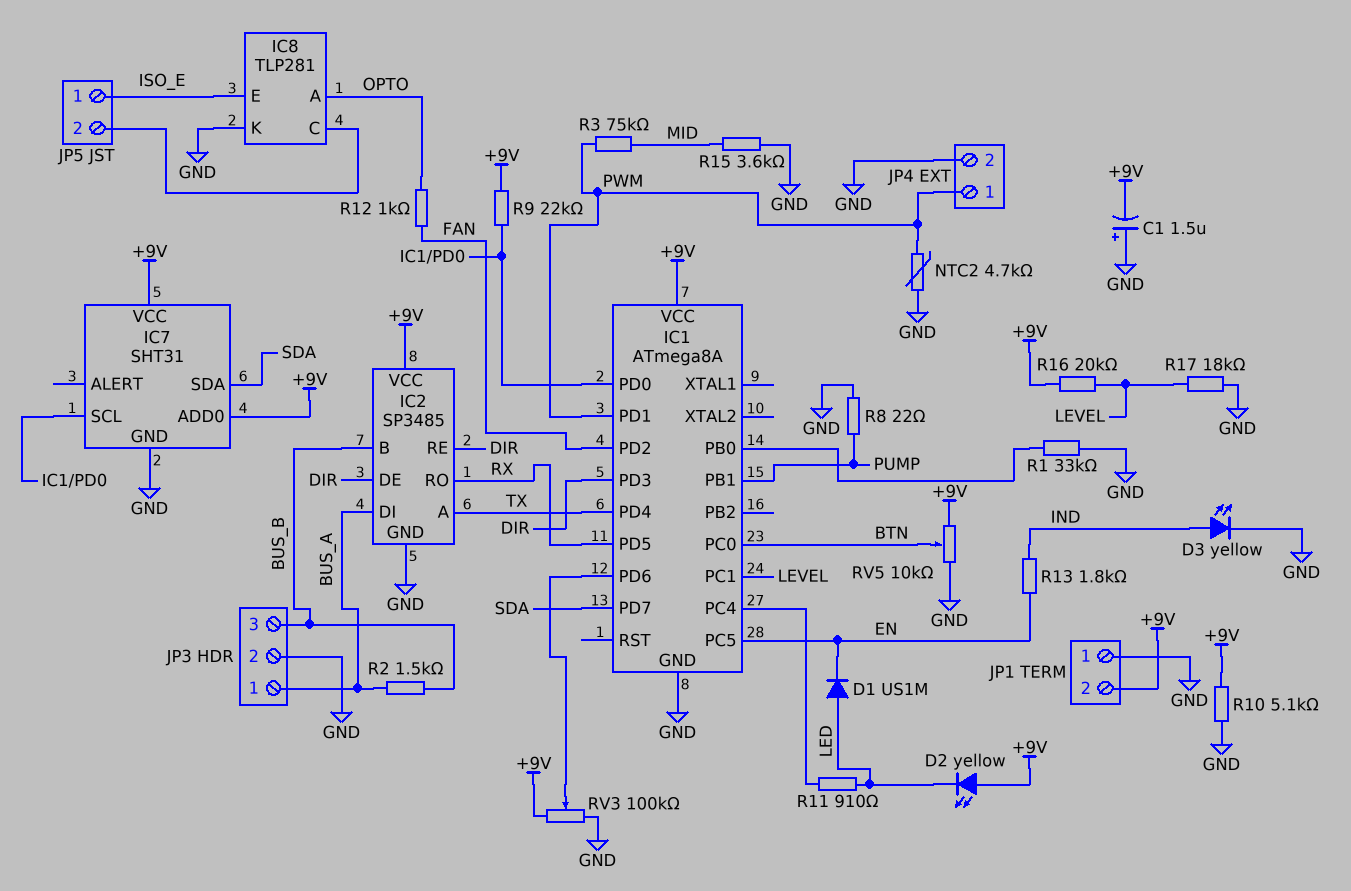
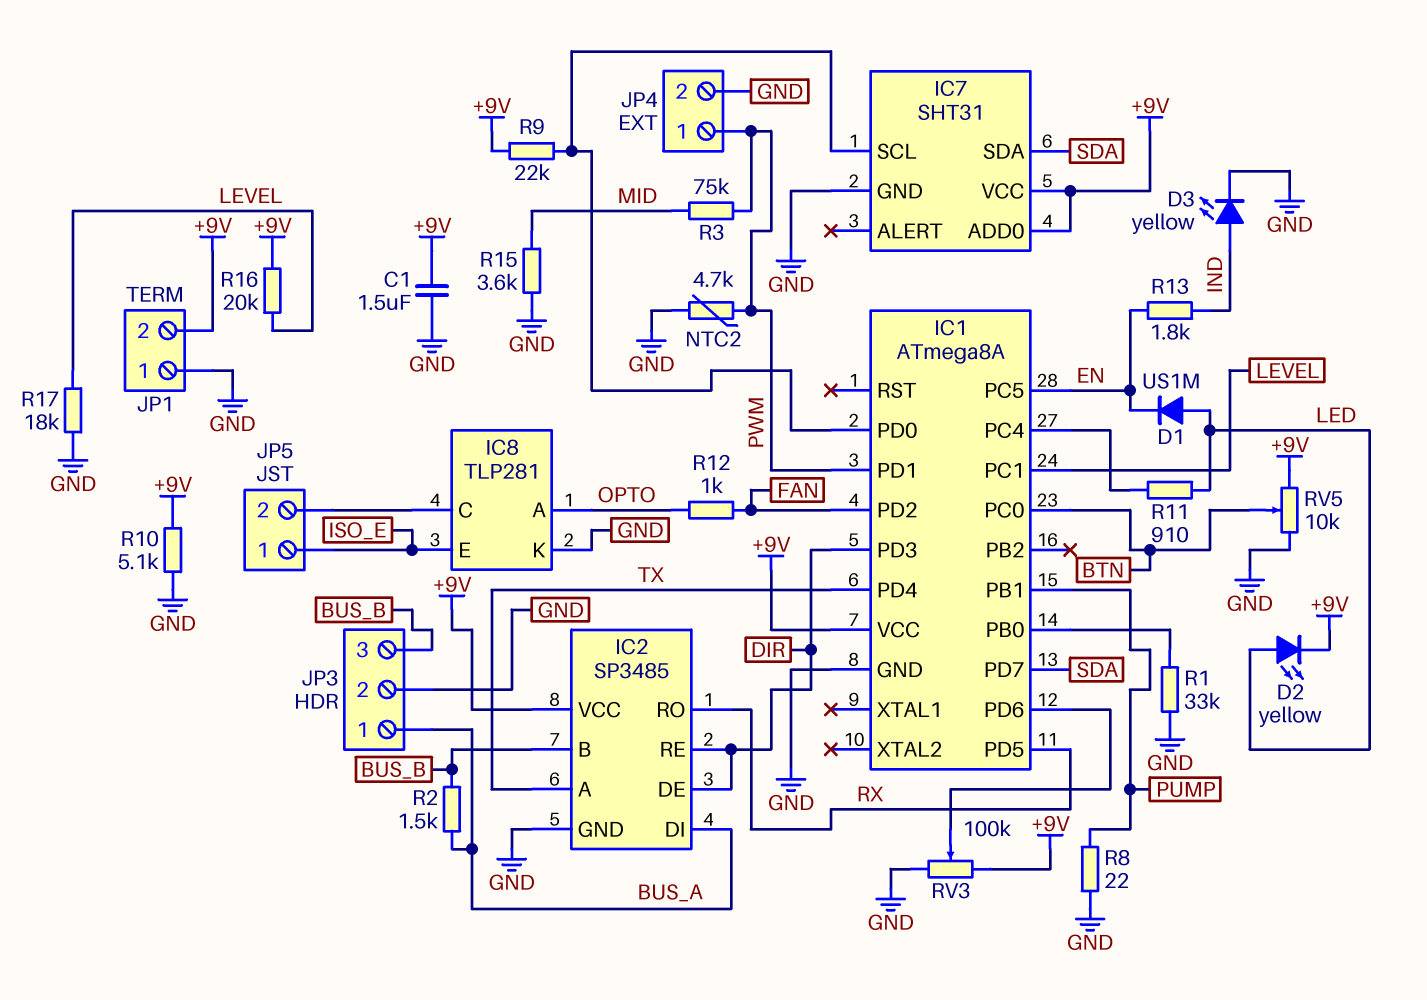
C1: 1.5uF (plus GND, minus +9V) -> 1.5uF (+9V, GND)
D2: LED yellow (A +9V, K LED) -> LED yellow (A LED, K +9V)

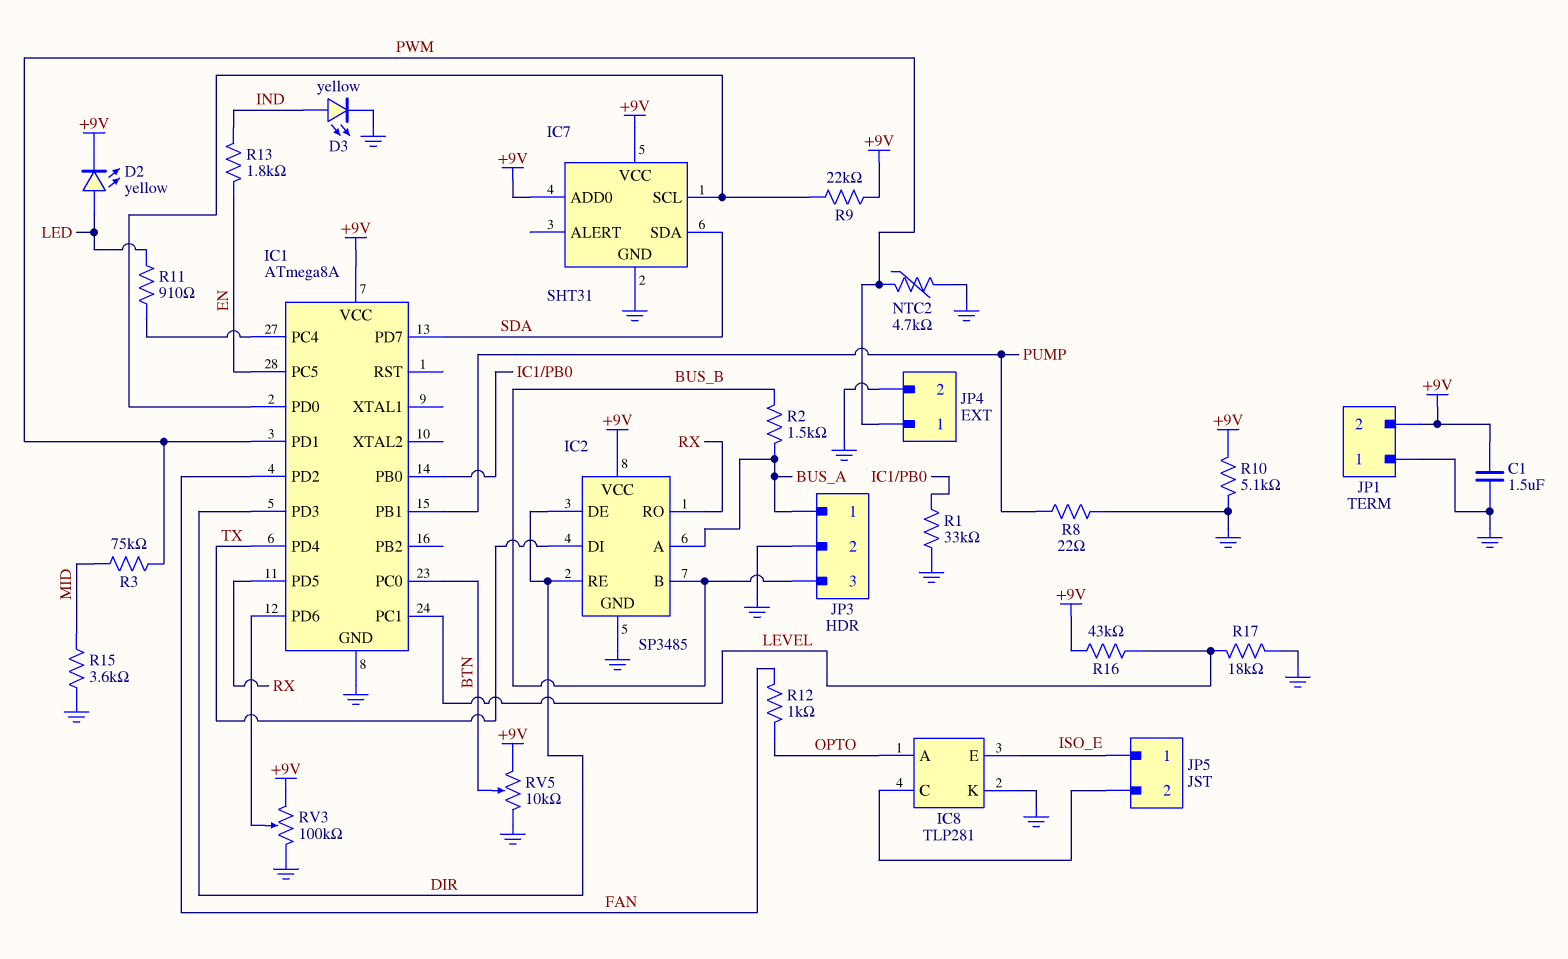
D1: diode US1M (A LED, K EN) -> none
IC2 pin A: TX -> BUS_A
IC2 pin DI: BUS_A -> TX
R16: 20k (+9V, LEVEL) -> 43k (+9V, LEVEL)

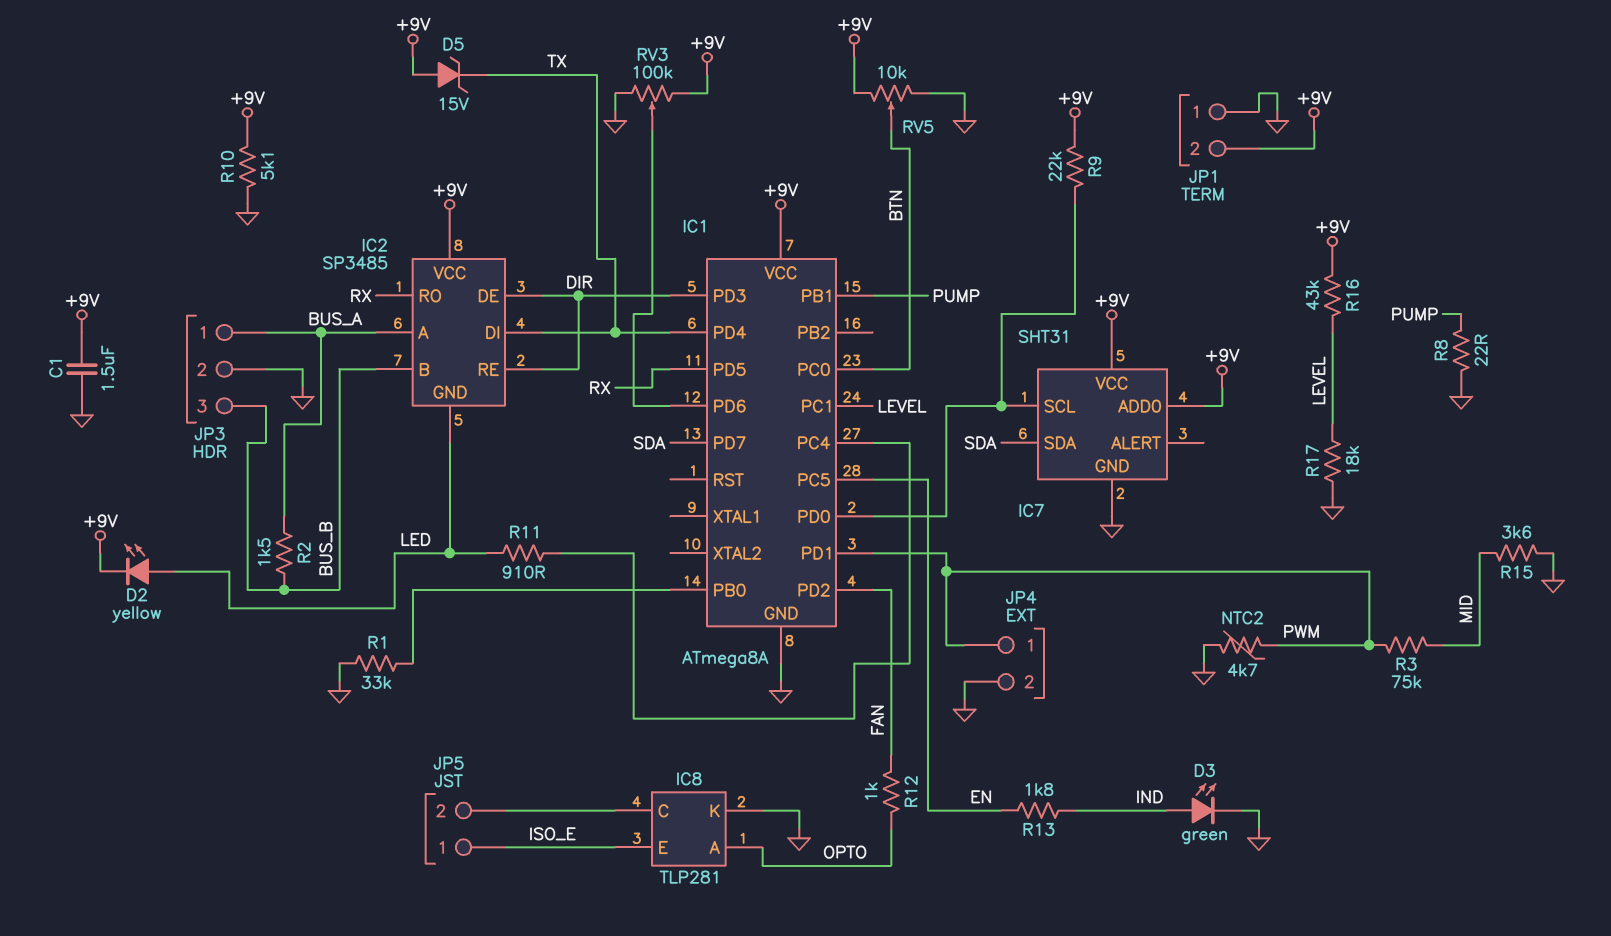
D3: LED yellow (A IND, K GND) -> LED green (A IND, K GND)
D5: none -> zener 15V (A +9V, K TX)
IC2 pin GND: GND -> LED

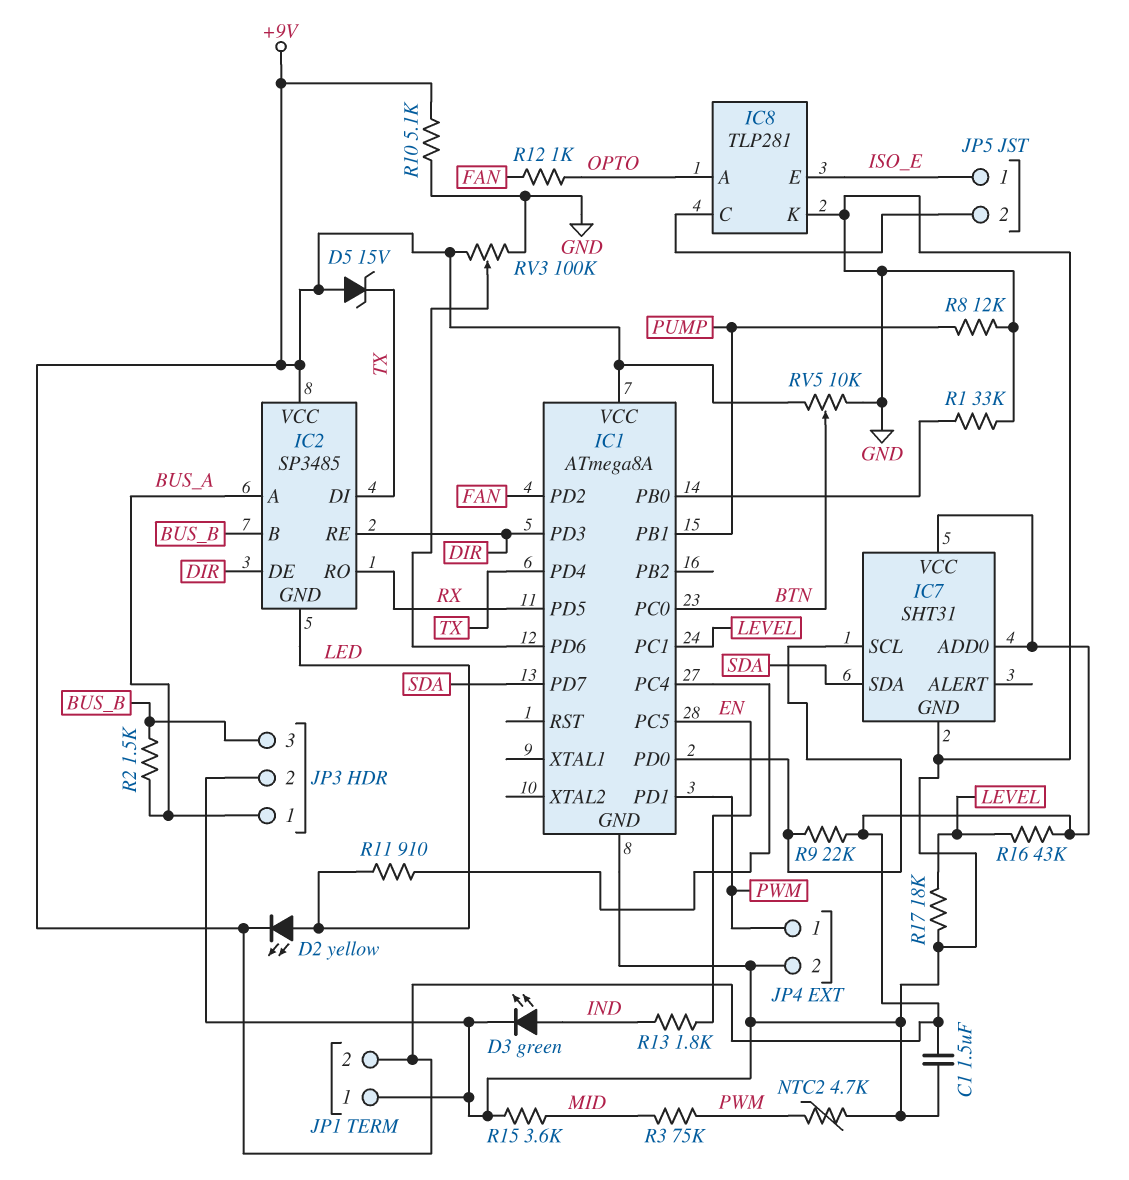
R8: 22 (GND, PUMP) -> 12k (GND, PUMP)

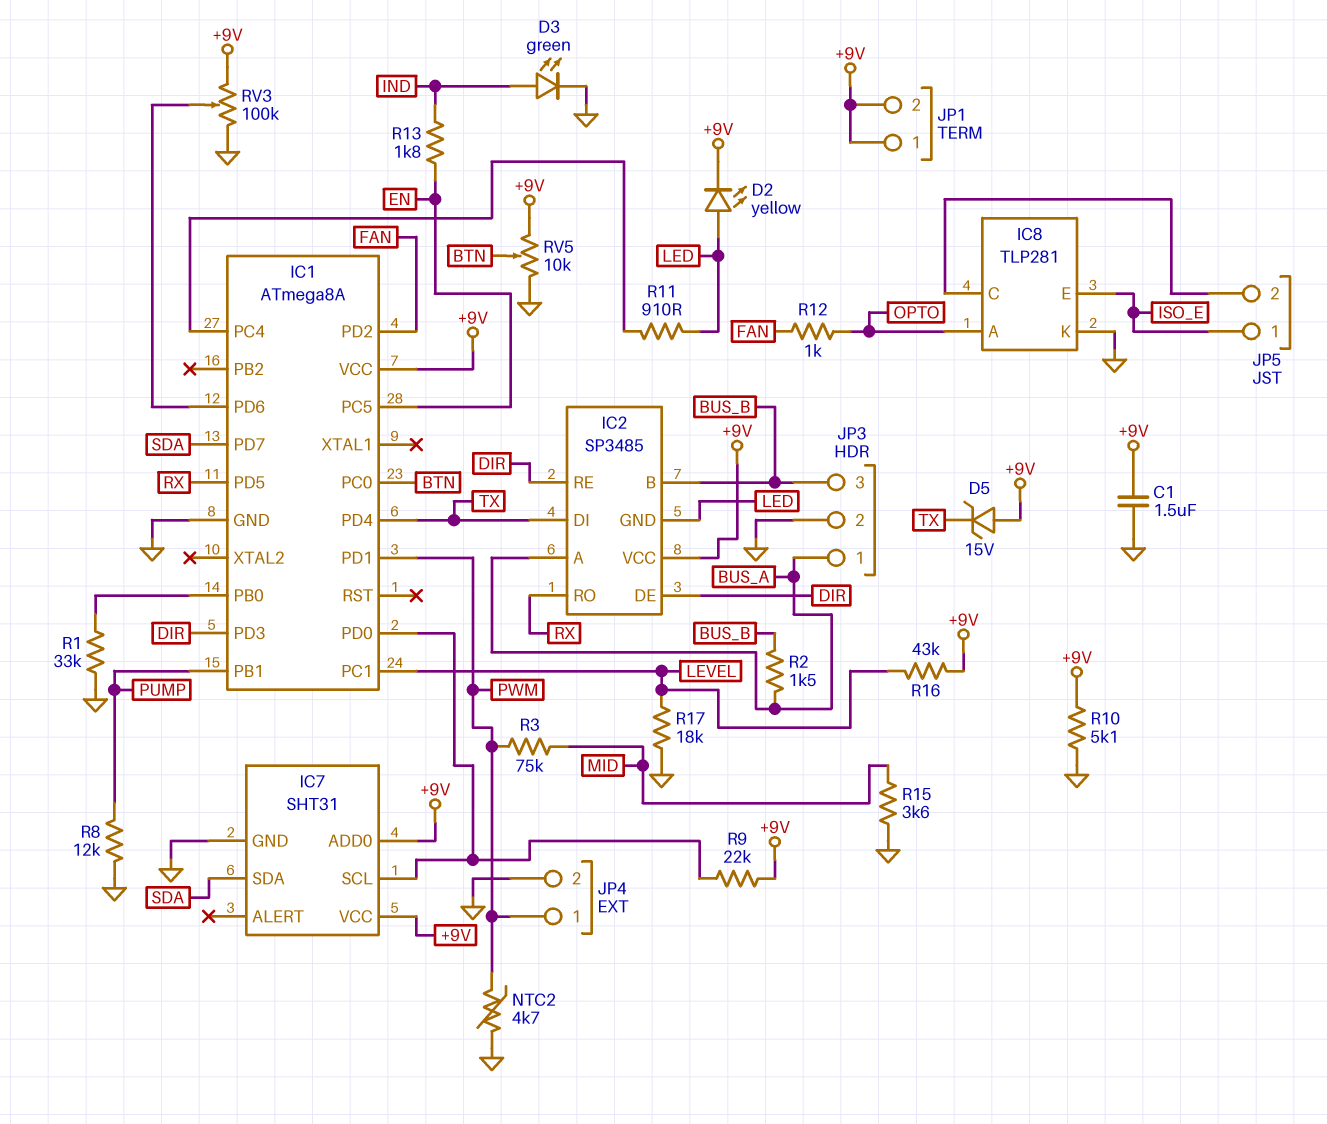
JP1 pin 1: GND -> +9V

